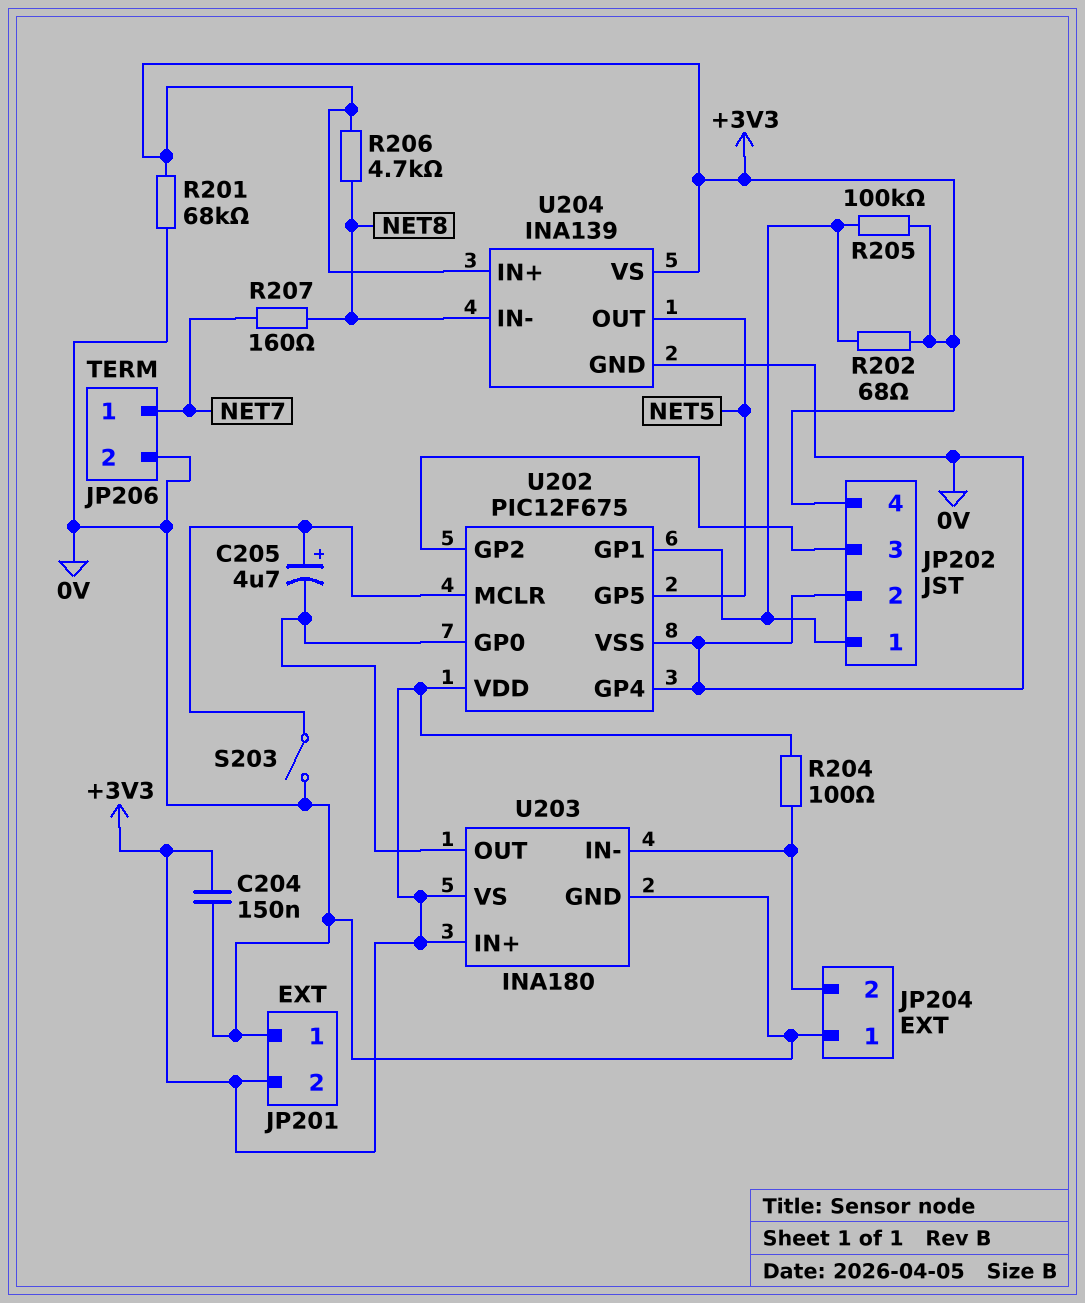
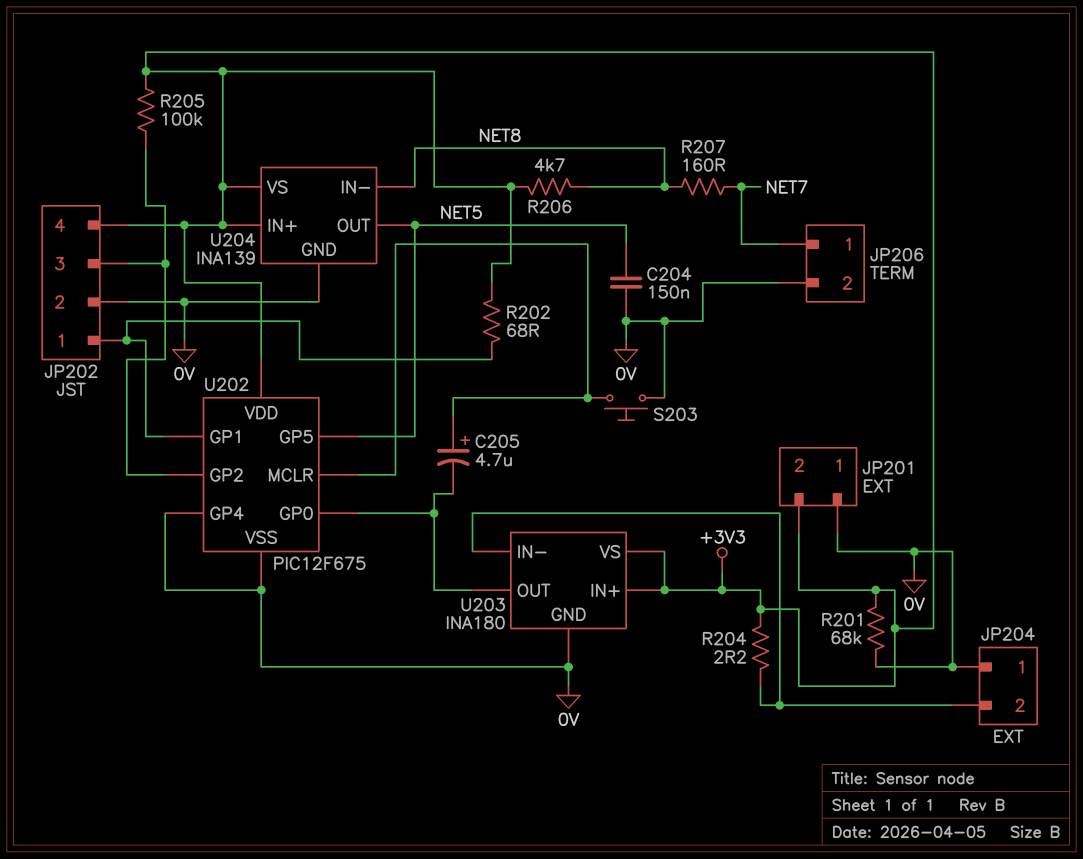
C204: 150nF (+3V3, 0V) -> 150nF (0V, NET5)
R204: 100 (+3V3, JP204/2) -> 2.2 (+3V3, JP204/2)
R205: 100k (+3V3, JP202/1) -> 100k (+3V3, JP202/3)
S203: switch (0V, U202/MCLR) -> button (0V, U202/MCLR)

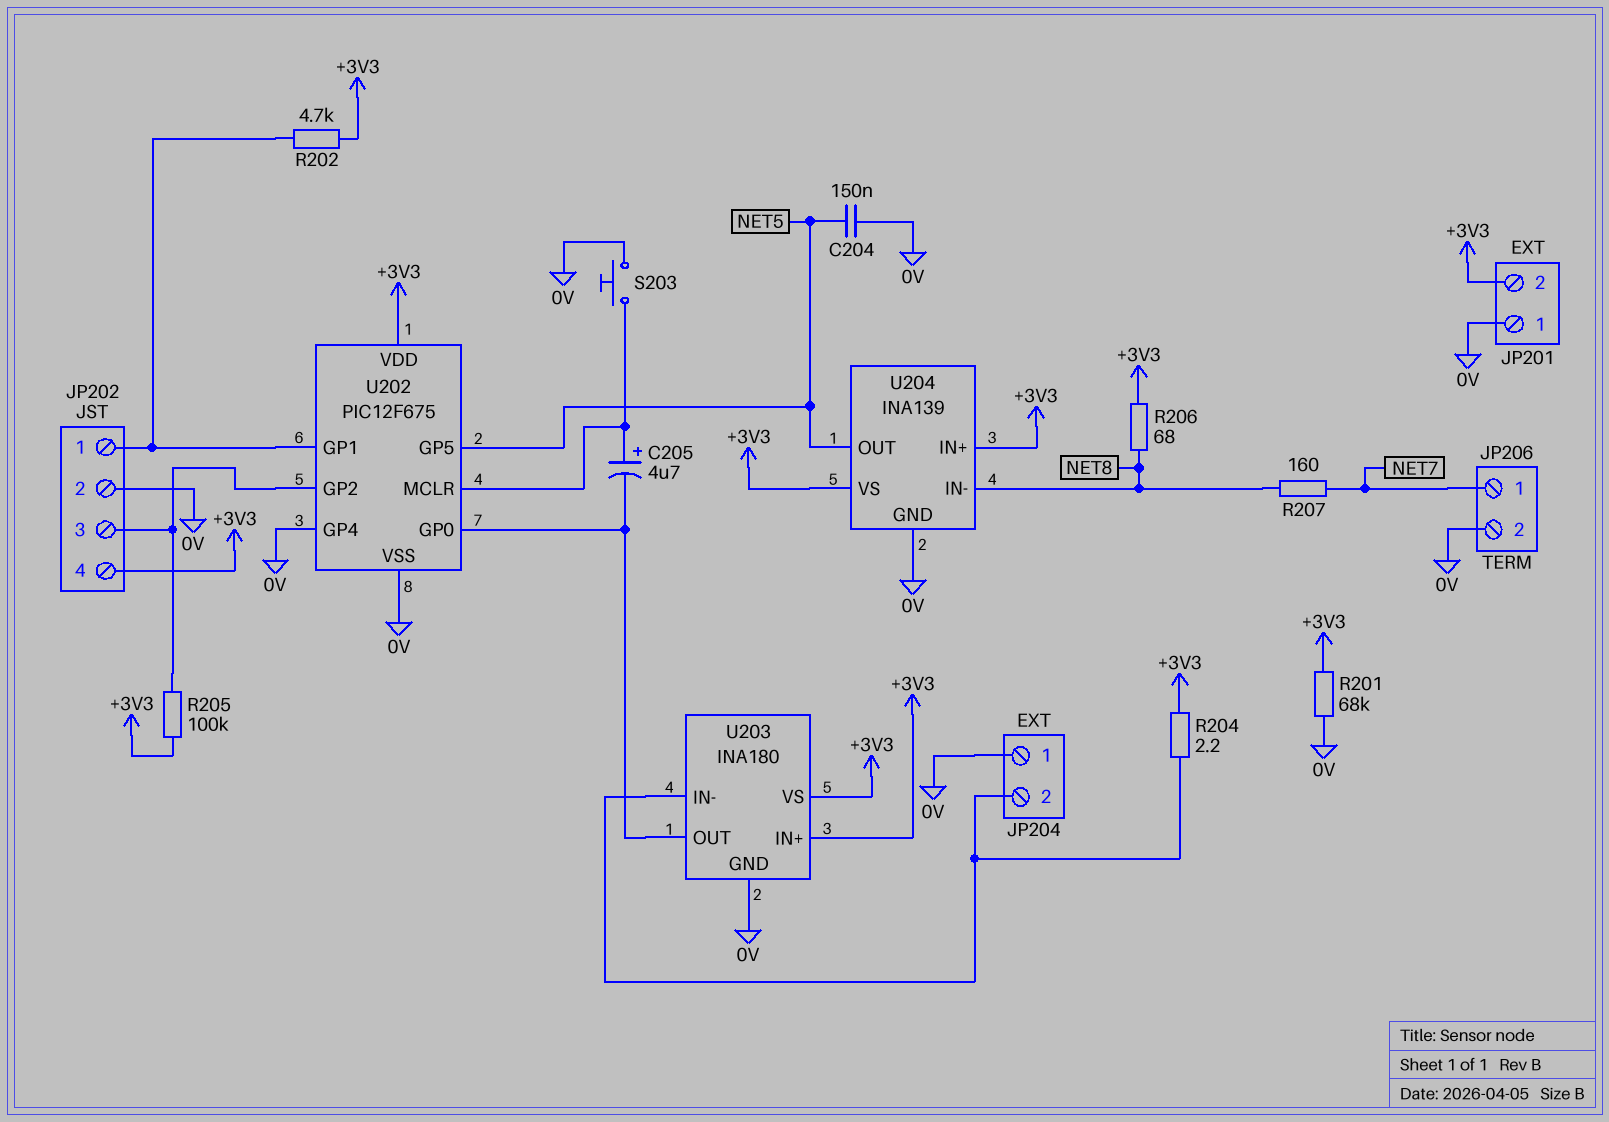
R202: 68 (+3V3, JP202/1) -> 4.7k (+3V3, JP202/1)
R206: 4.7k (+3V3, NET8) -> 68 (+3V3, NET8)

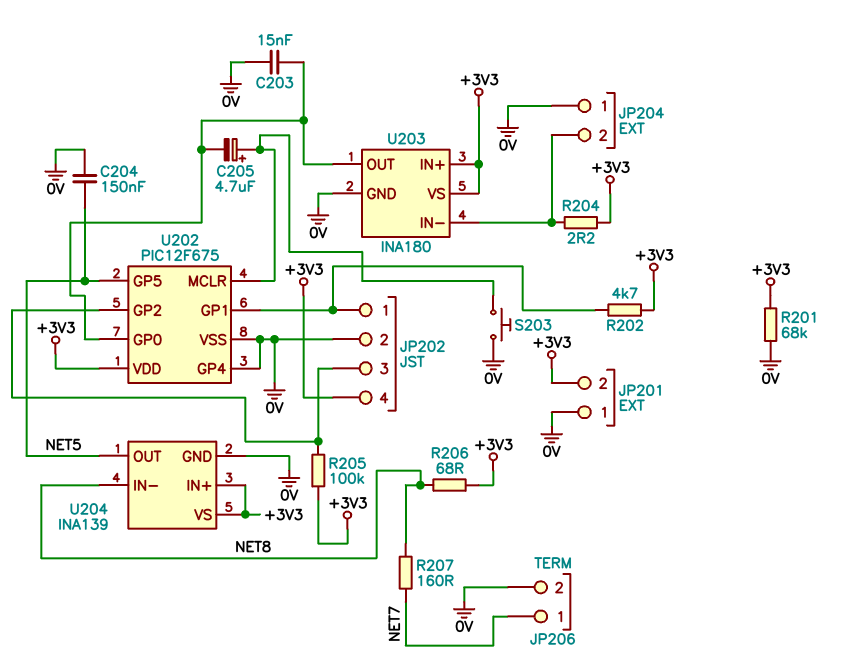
C203: none -> 15nF (0V, U202/GP0)

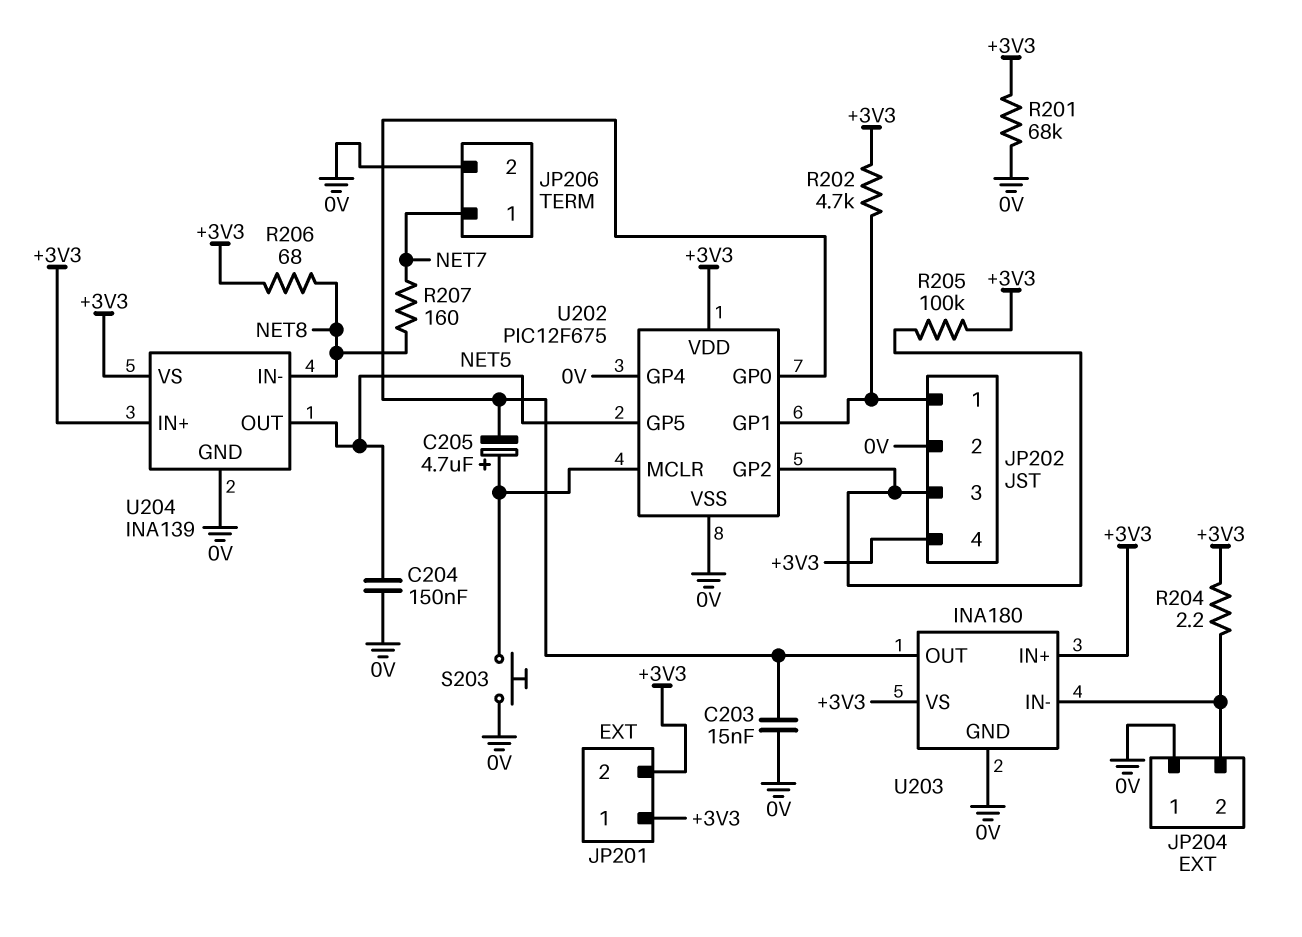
JP201 pin 1: 0V -> +3V3

